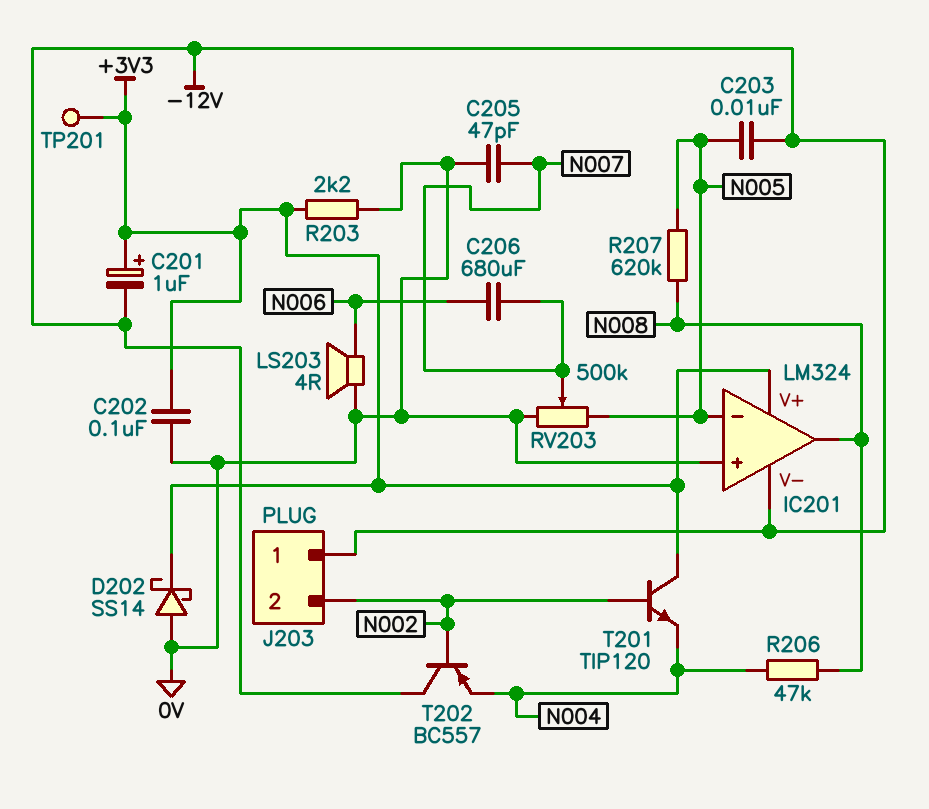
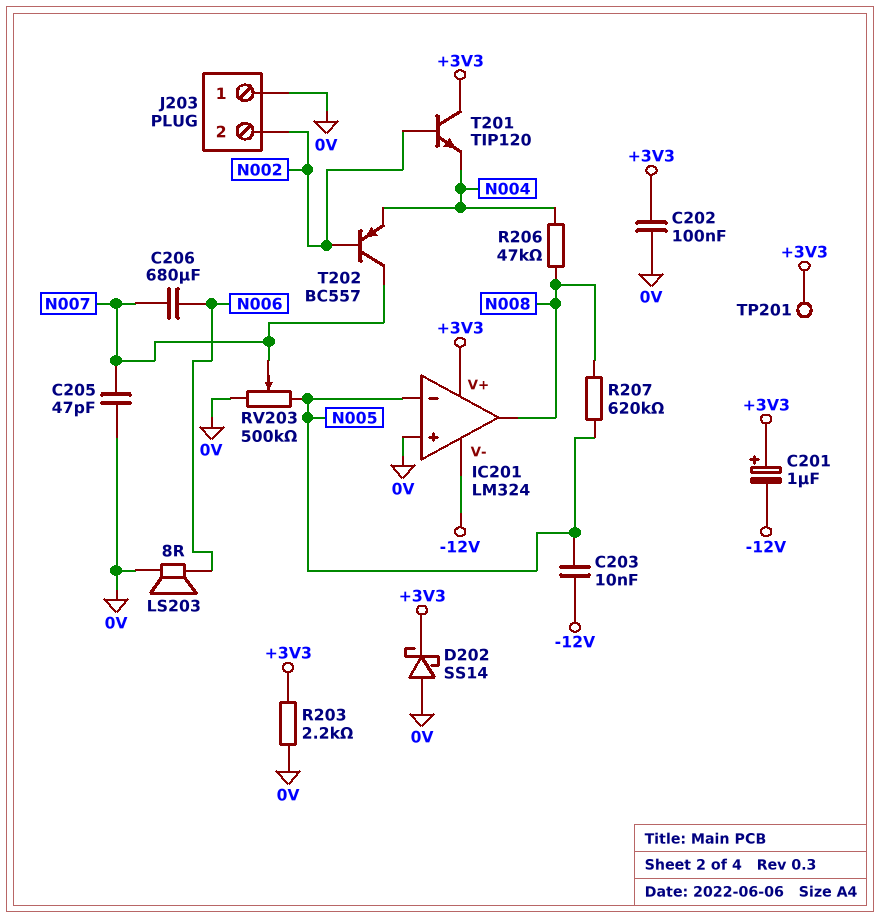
J203 pin 1: -12V -> 0V
LS203: speaker 4R (0V, N006) -> speaker 8R (0V, N006)
T202: PNP BC557 (B N002, C -12V, E N004) -> PNP BC557 (B N002, C N007, E N004)

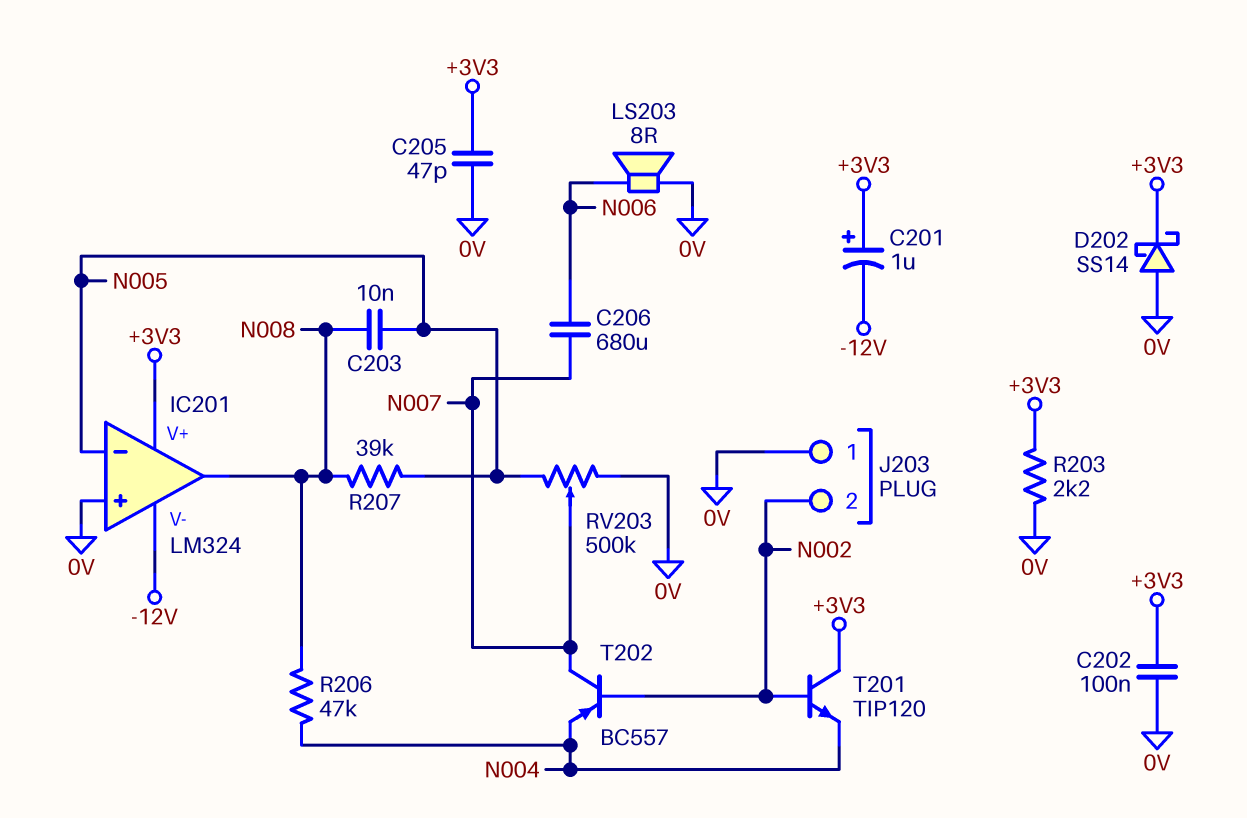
C203: 10nF (-12V, N005) -> 10nF (N005, N008)
C205: 47pF (0V, N007) -> 47pF (+3V3, 0V)
R207: 620k (N005, N008) -> 39k (N005, N008)
TP201: test point (+3V3) -> none

